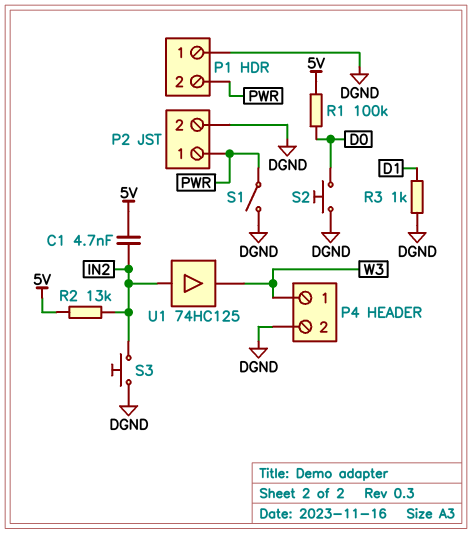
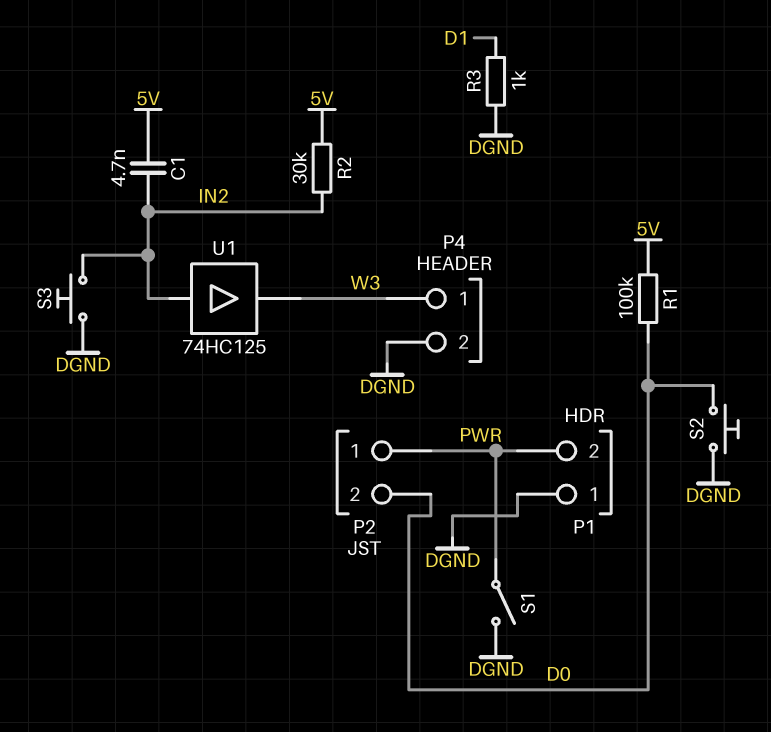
P2 pin 2: DGND -> D0
R2: 13k (5V, IN2) -> 30k (5V, IN2)

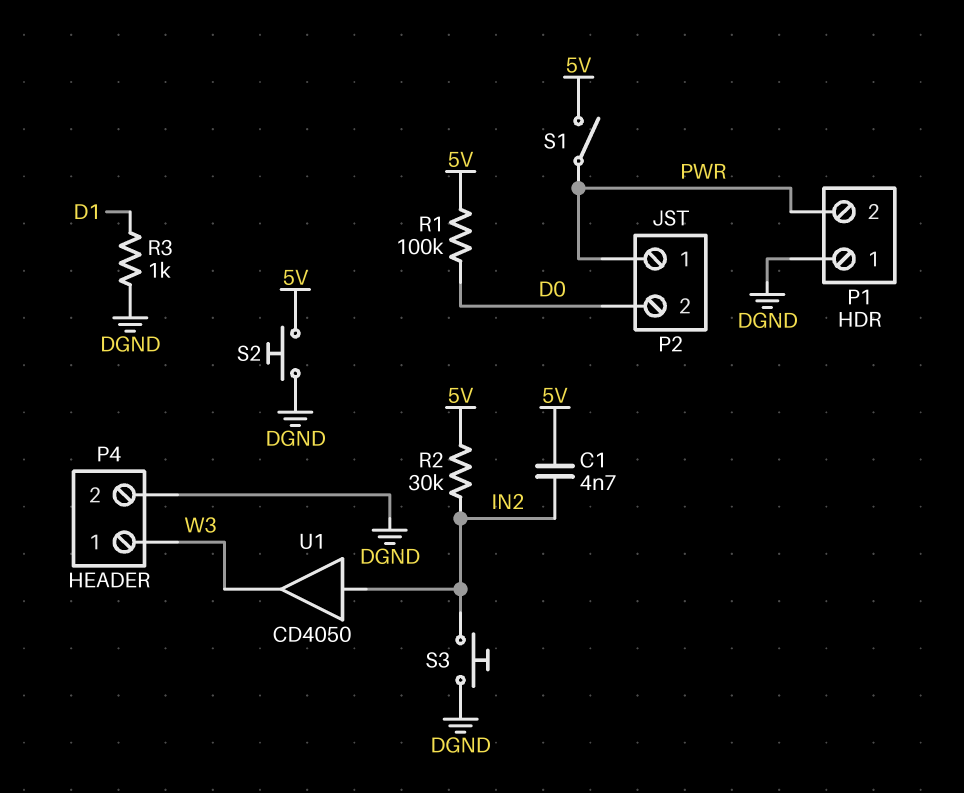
S1: switch (DGND, PWR) -> switch (5V, PWR)
S2: button (D0, DGND) -> button (5V, DGND)
U1: buffer 74HC125 (in IN2, out W3) -> buffer CD4050 (in IN2, out W3)

